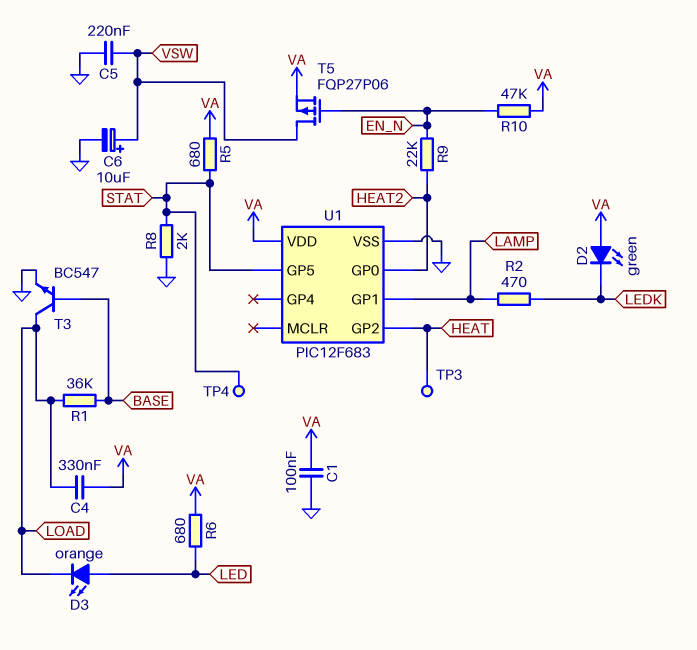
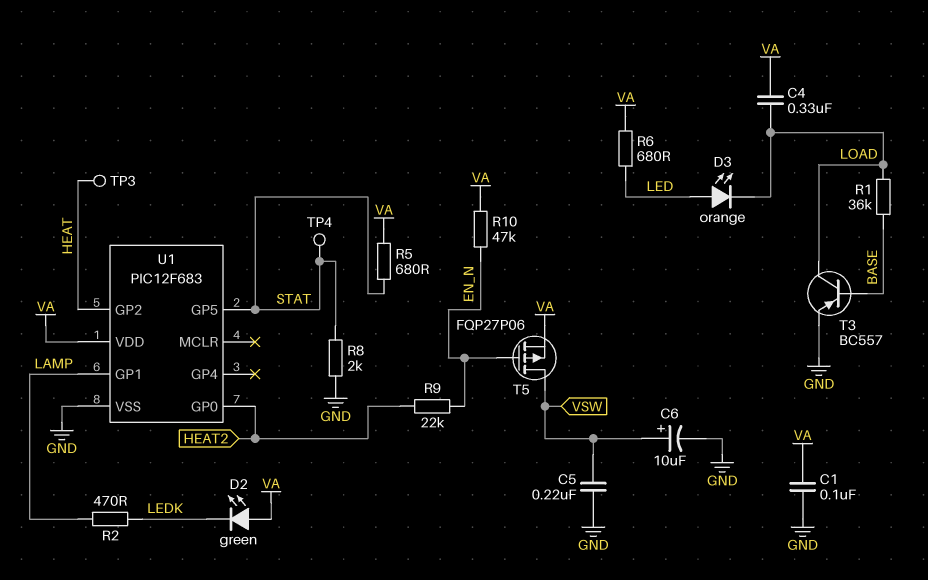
T3: NPN BC547 (B BASE, C LOAD, E GND) -> PNP BC557 (B BASE, C LOAD, E GND)

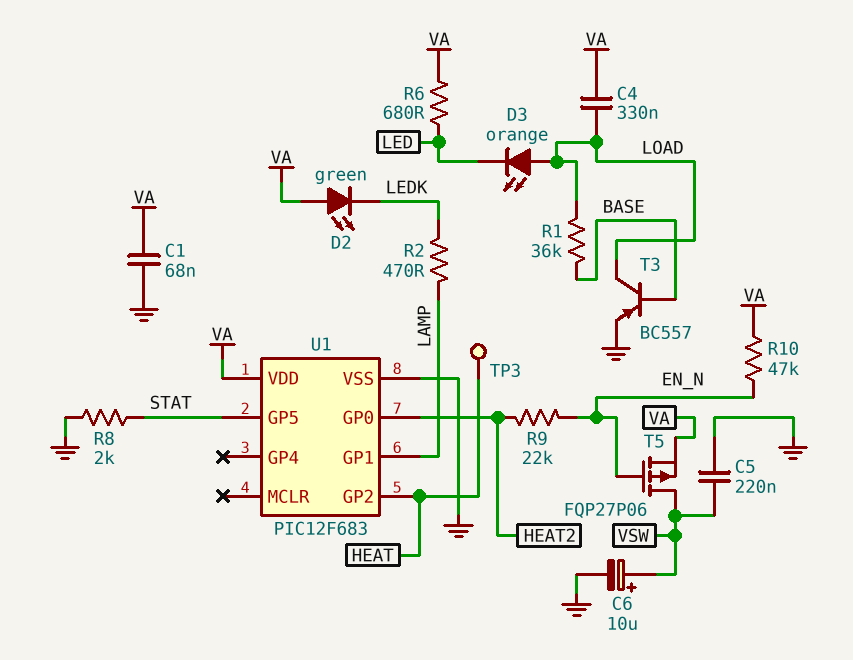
C1: 100nF (GND, VA) -> 68nF (GND, VA)
D3: LED orange (A LED, K LOAD) -> LED orange (A LOAD, K LED)
R5: 680 (STAT, VA) -> none
TP4: test point (STAT) -> none

